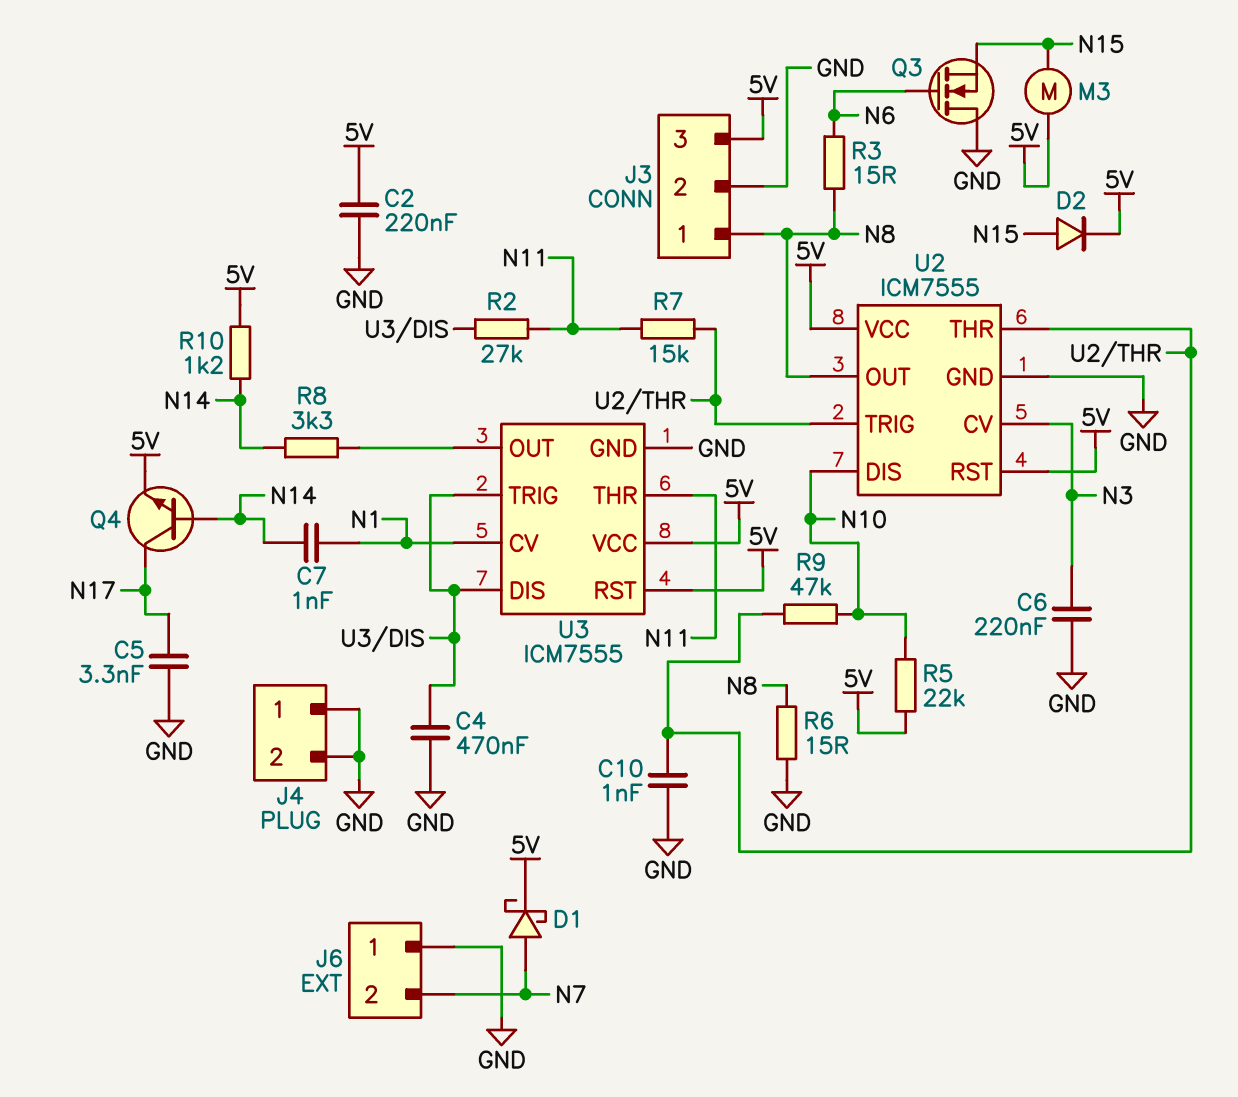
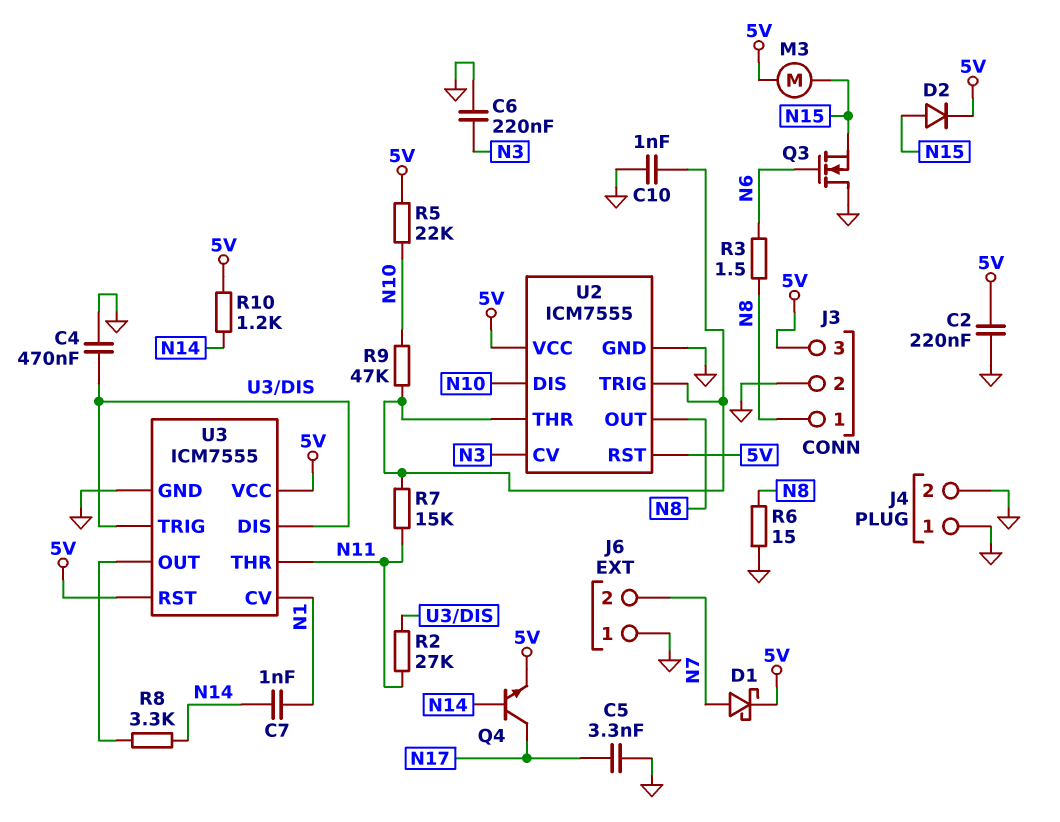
R3: 15 (N6, N8) -> 1.5 (N6, N8)

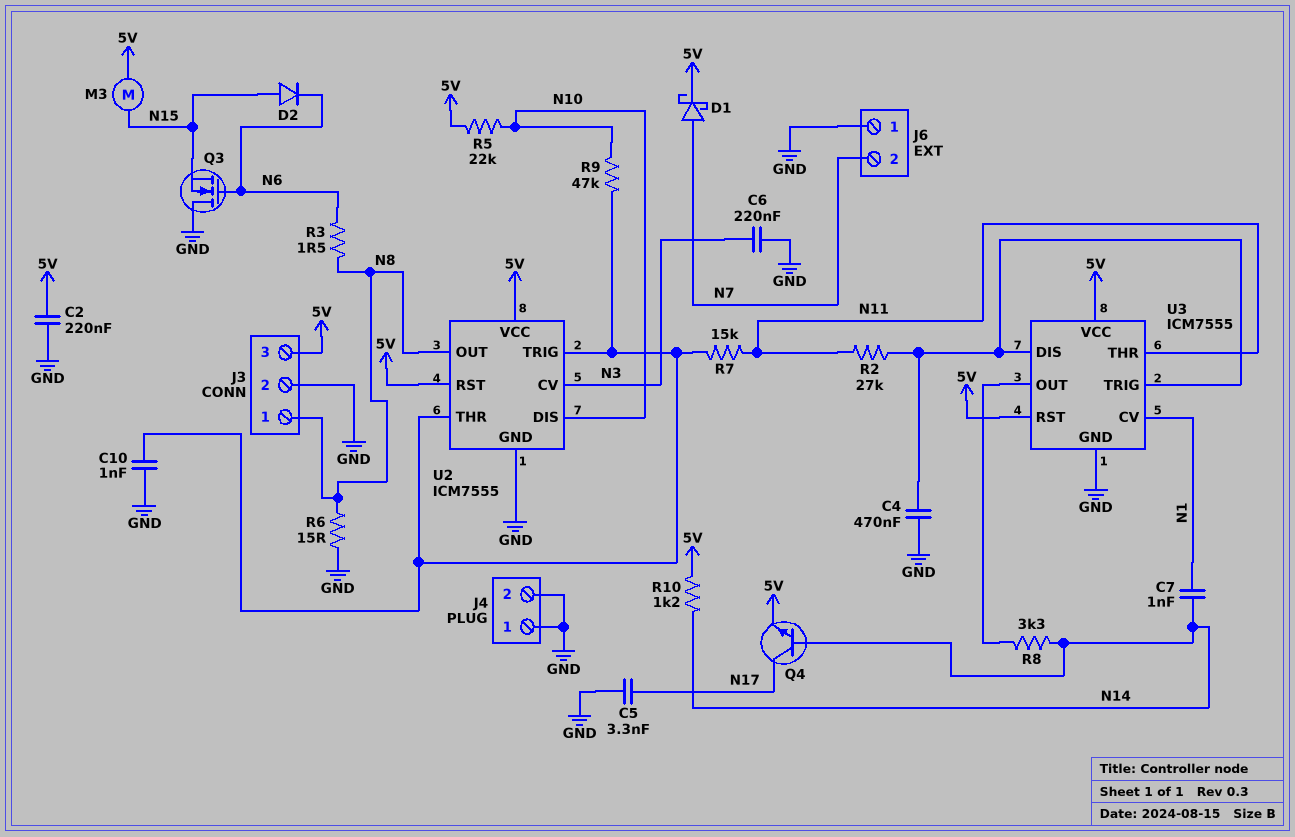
D2: diode (A N15, K 5V) -> diode (A N15, K N6)

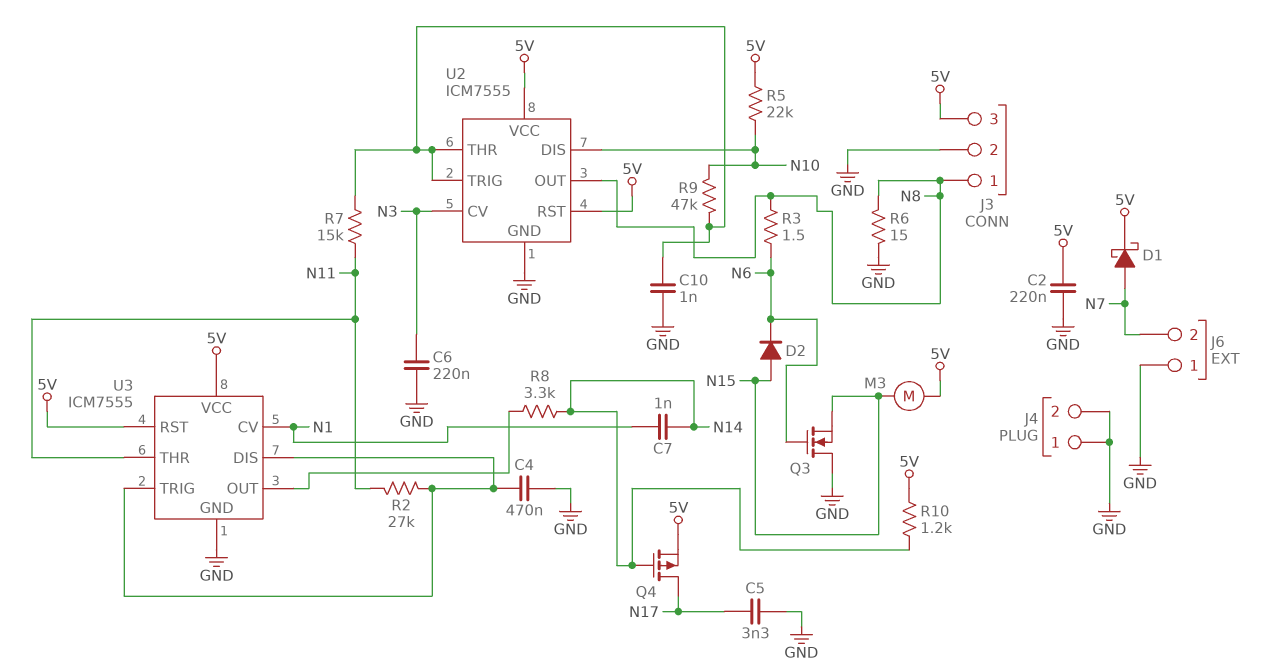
Q4: NPN (B N14, C N17, E 5V) -> PMOS (G N14, D N17, S 5V)

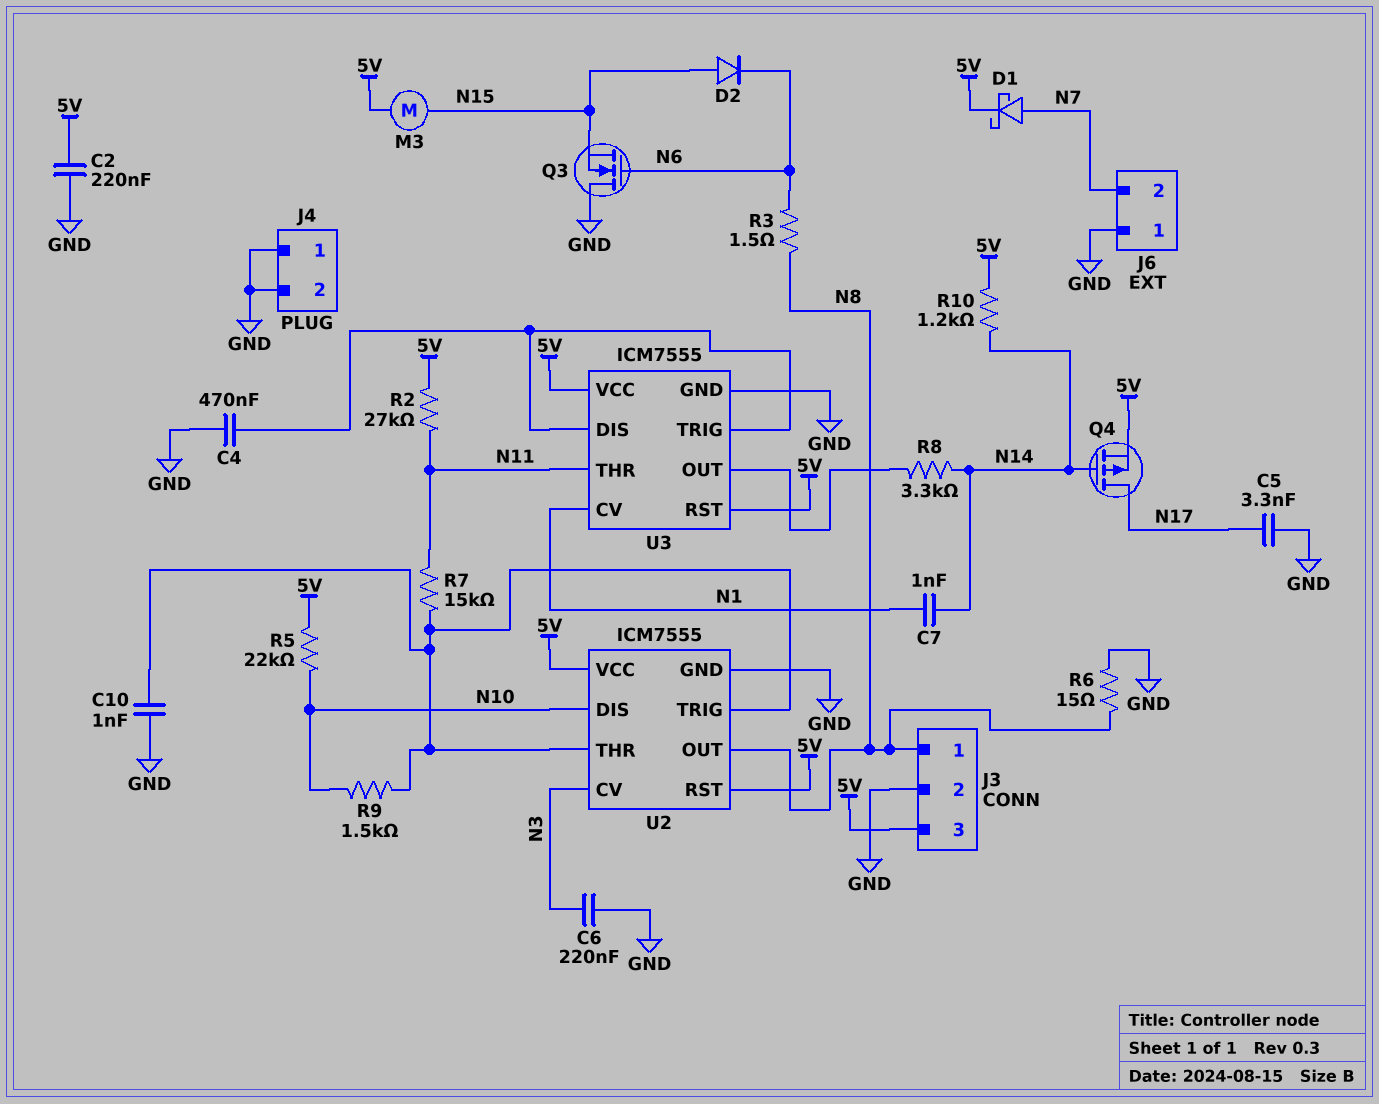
R2: 27k (N11, U3/DIS) -> 27k (5V, N11)
R9: 47k (N10, U2/THR) -> 1.5k (N10, U2/THR)

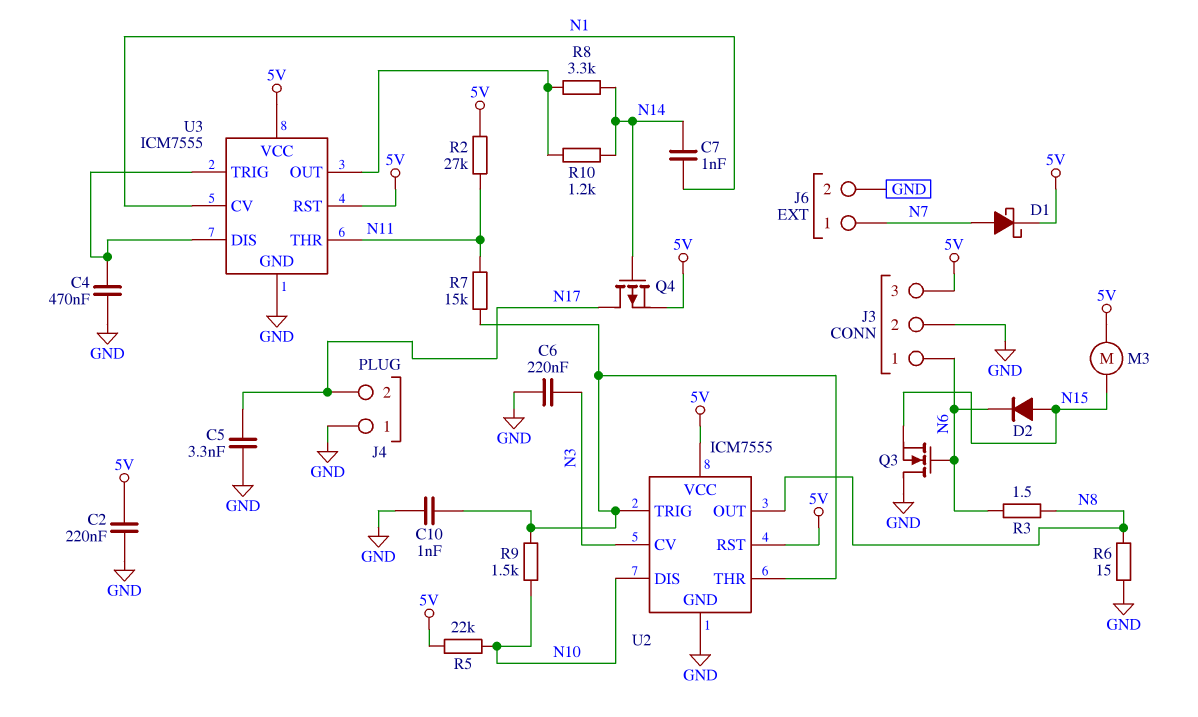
J3 pin 1: N8 -> N6
J4 pin 2: GND -> N17
J6 pin 1: GND -> N7
J6 pin 2: N7 -> GND
R10: 1.2k (5V, N14) -> 1.2k (N14, U3/OUT)

